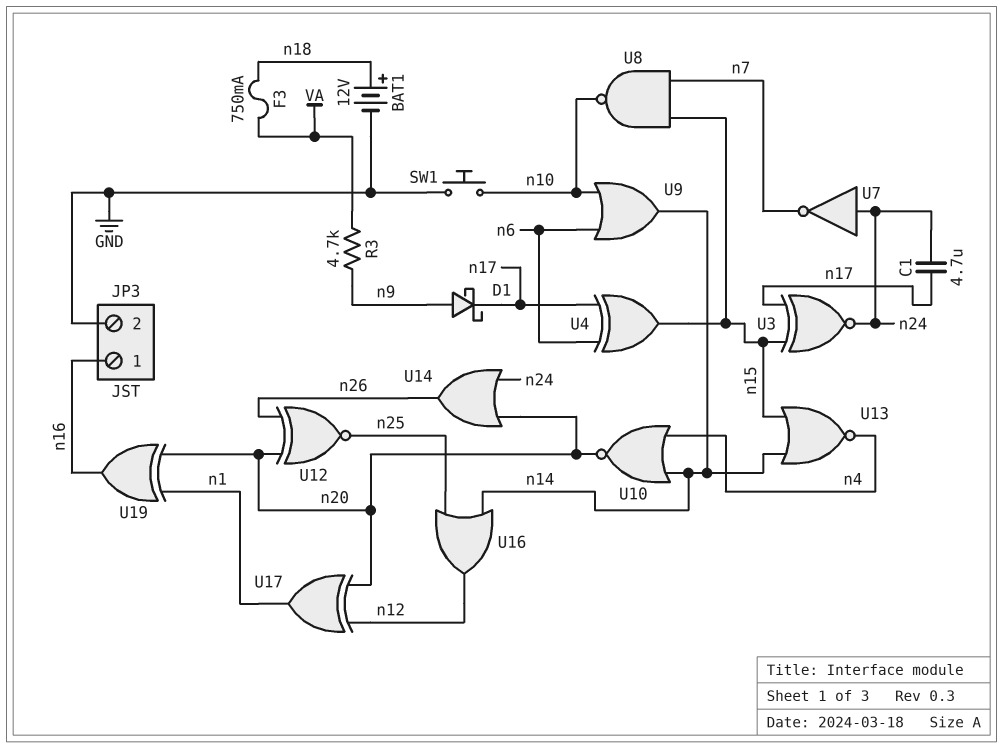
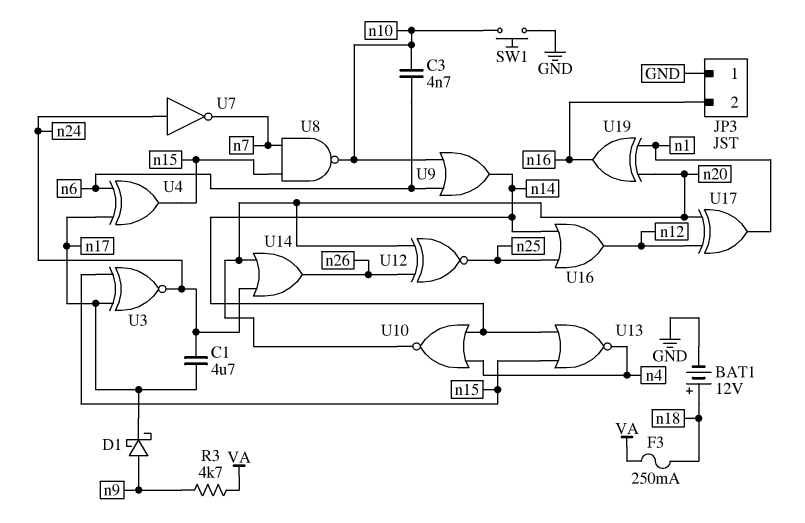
C3: none -> 4.7nF (n6, n10)
F3: 750mA (VA, n18) -> 250mA (VA, n18)
JP3 pin 1: n16 -> GND
JP3 pin 2: GND -> n16

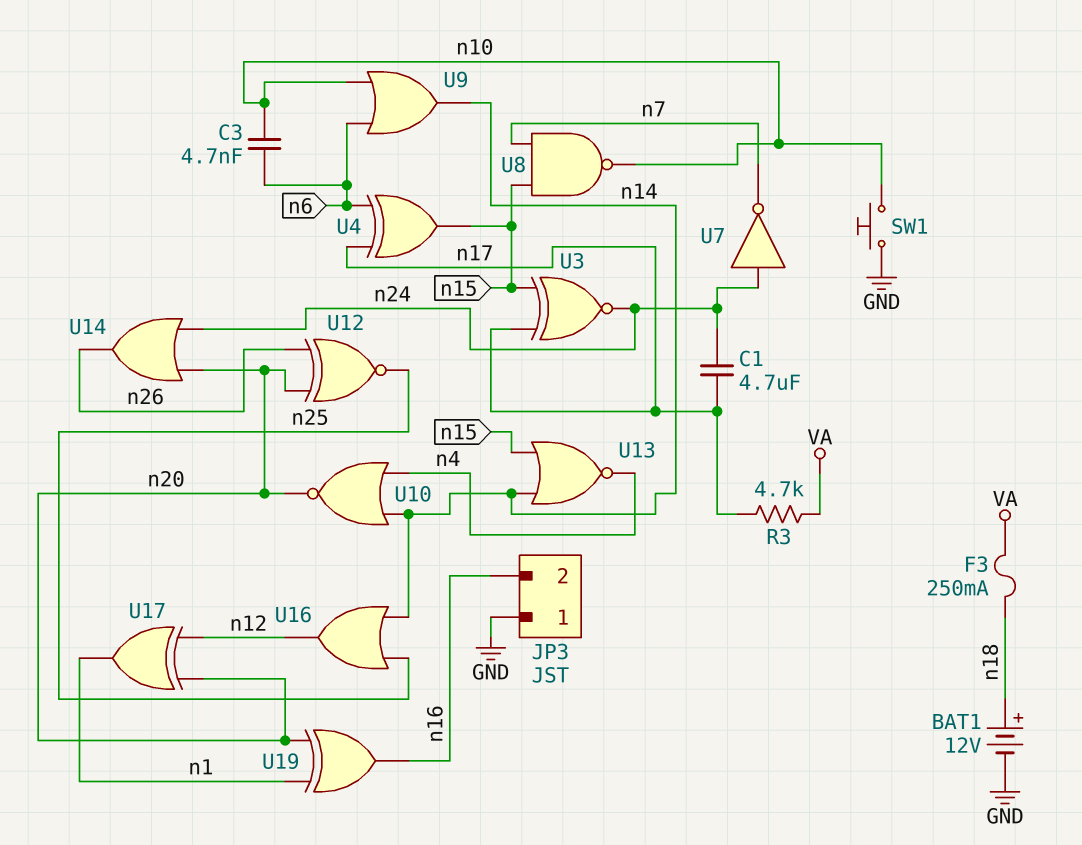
D1: schottky (A n9, K n17) -> none
R3: 4.7k (VA, n9) -> 4.7k (VA, n17)

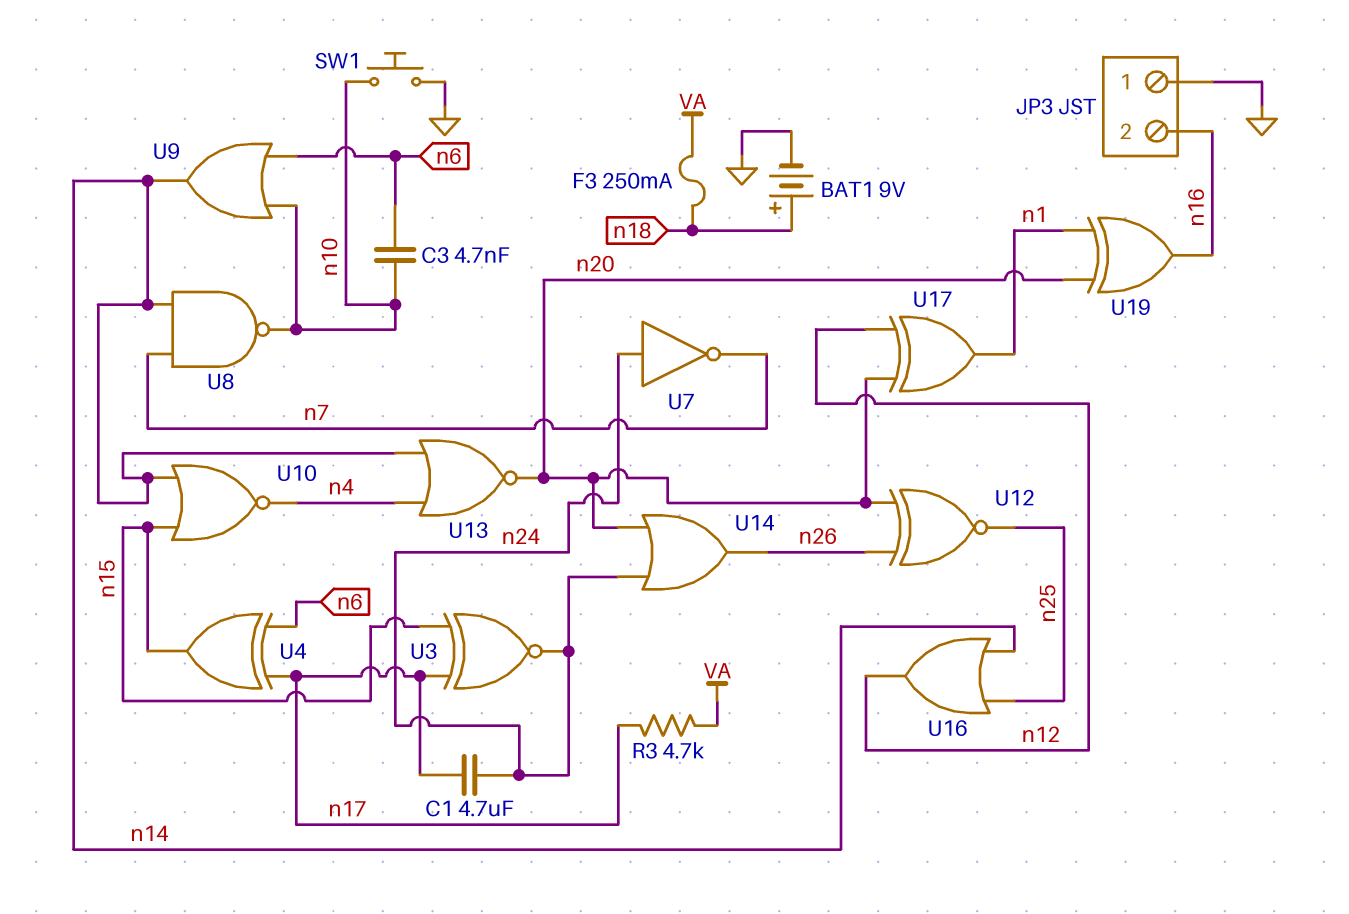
BAT1: 12V (plus n18, minus GND) -> 9V (plus n18, minus GND)
U8: NAND (in n7, in n15, out n10) -> NAND (in n7, in n14, out n10)
U10: NOR (in n4, in n14, out n20) -> NOR (in n14, in n15, out n4)
U13: NOR (in n14, in n15, out n4) -> NOR (in n4, in n14, out n20)

